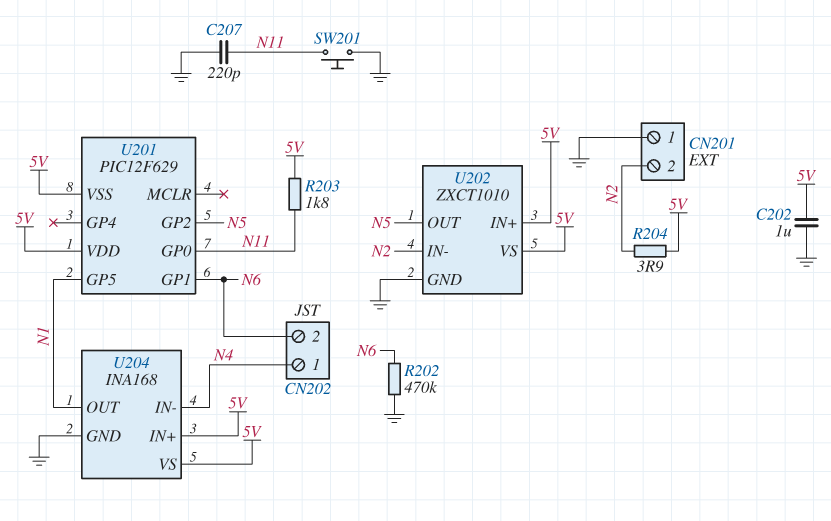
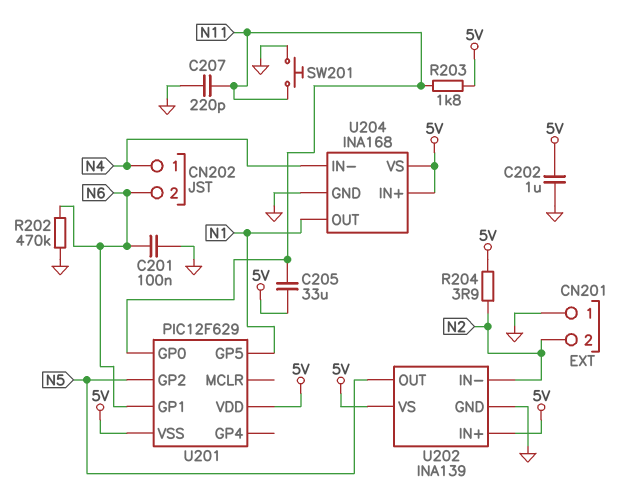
C201: none -> 100nF (GND, N6)
C205: none -> 33uF (5V, N11)
U202: ZXCT1010 -> INA139

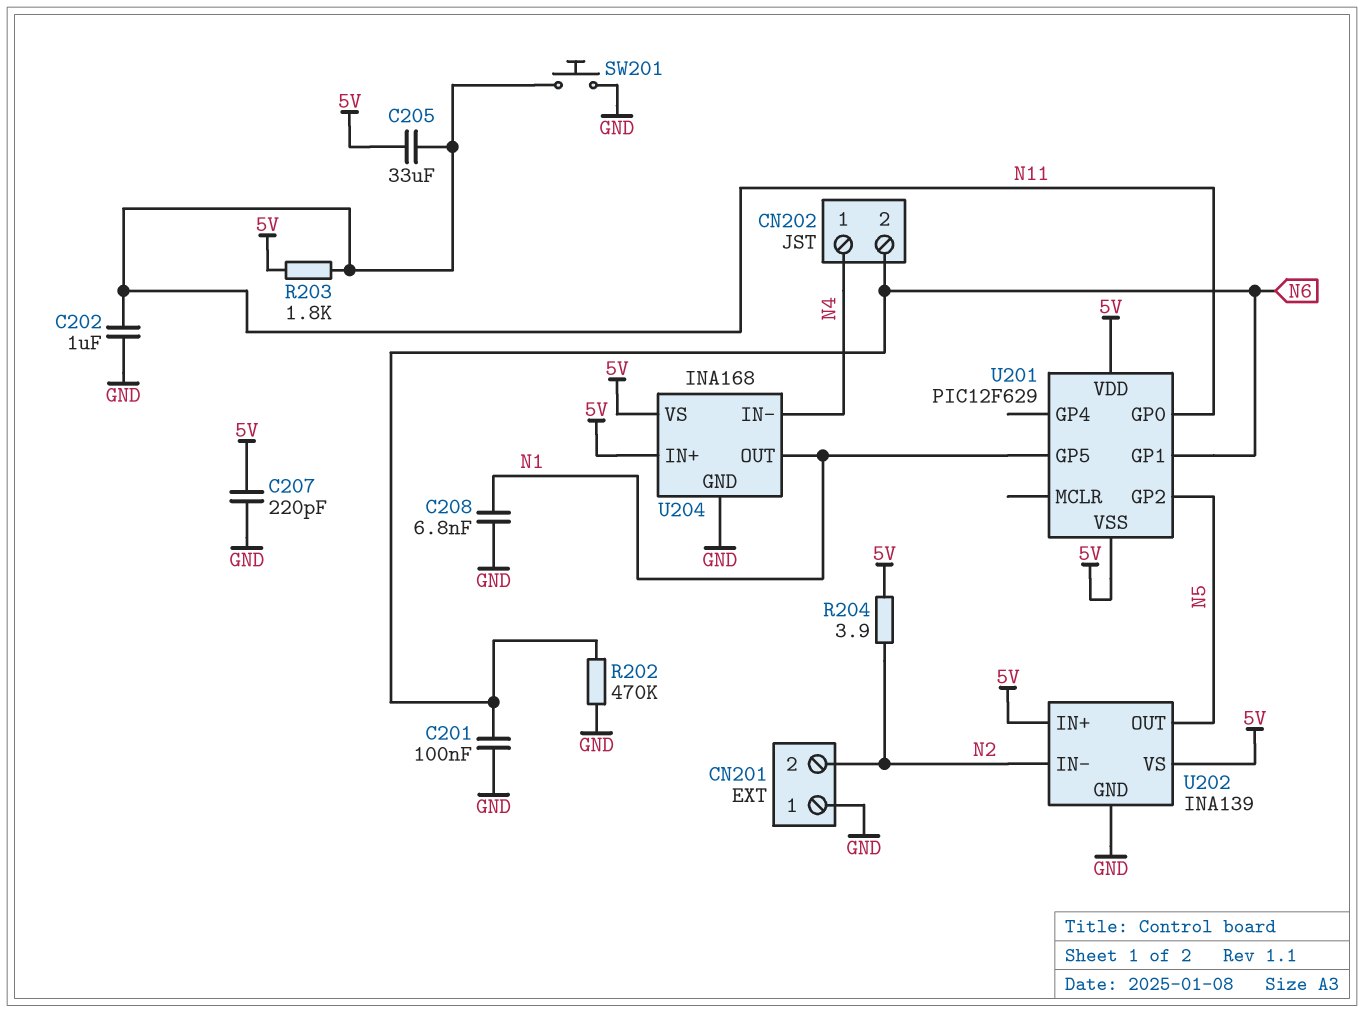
C202: 1uF (5V, GND) -> 1uF (GND, N11)
C207: 220pF (GND, N11) -> 220pF (5V, GND)
C208: none -> 6.8nF (GND, N1)

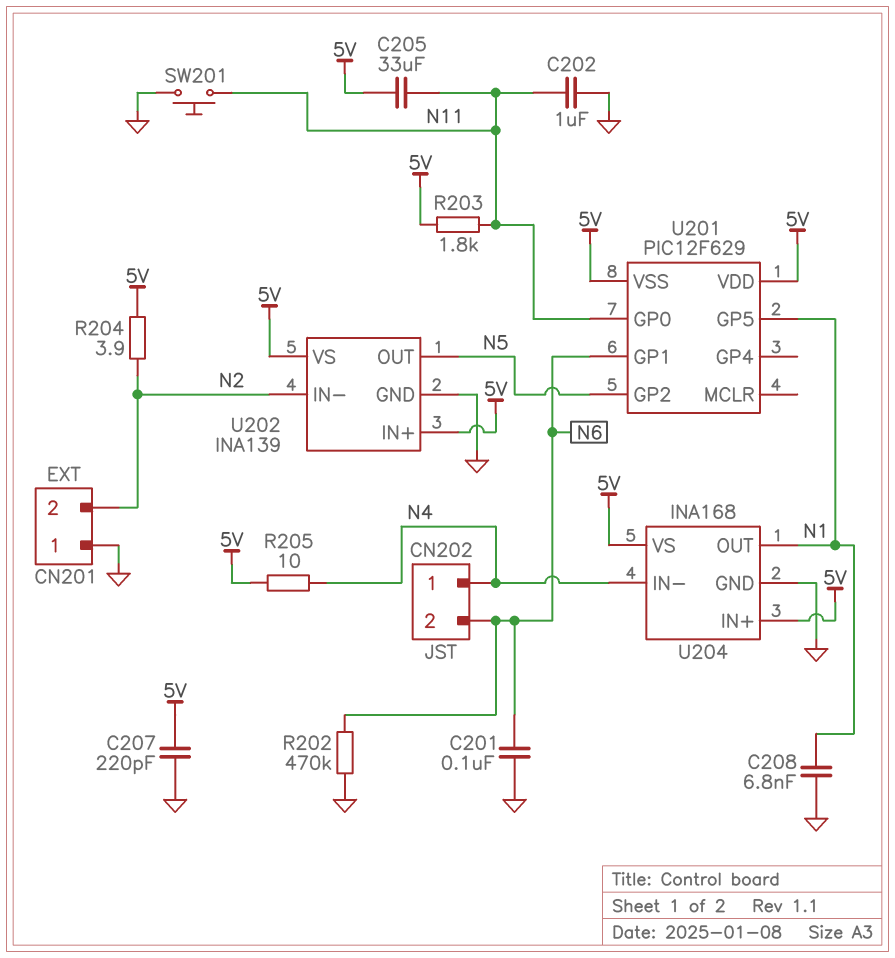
R205: none -> 10 (5V, N4)

